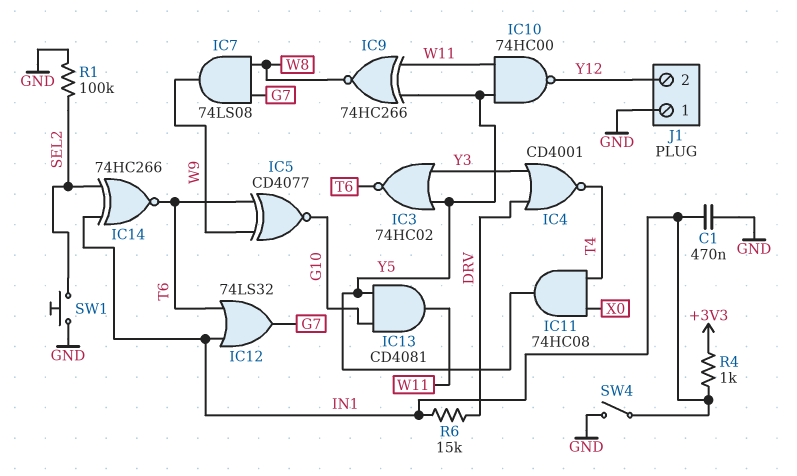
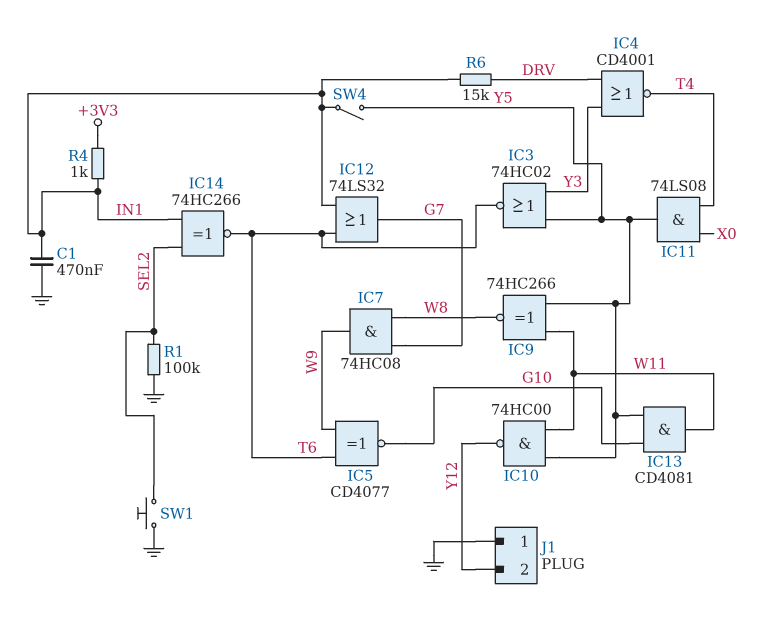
IC7: AND 74LS08 (in G7, in W8, out W9) -> AND 74HC08 (in G7, in W8, out W9)
IC11: AND 74HC08 (in T4, in X0, out Y5) -> AND 74LS08 (in T4, in X0, out Y5)
SW4: switch (GND, IN1) -> switch (IN1, Y5)

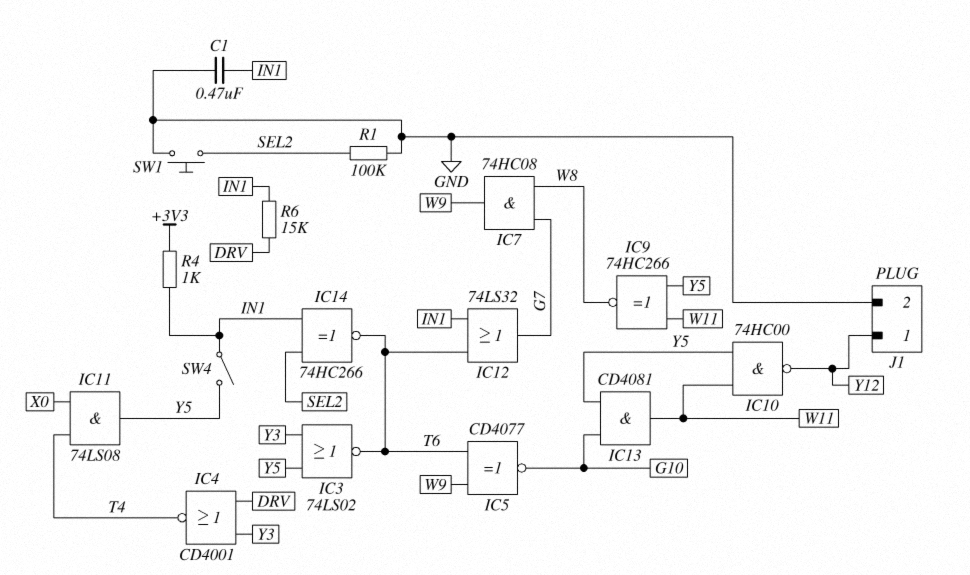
IC3: NOR 74HC02 (in Y3, in Y5, out T6) -> NOR 74LS02 (in Y3, in Y5, out T6)
J1 pin 1: GND -> Y12
J1 pin 2: Y12 -> GND

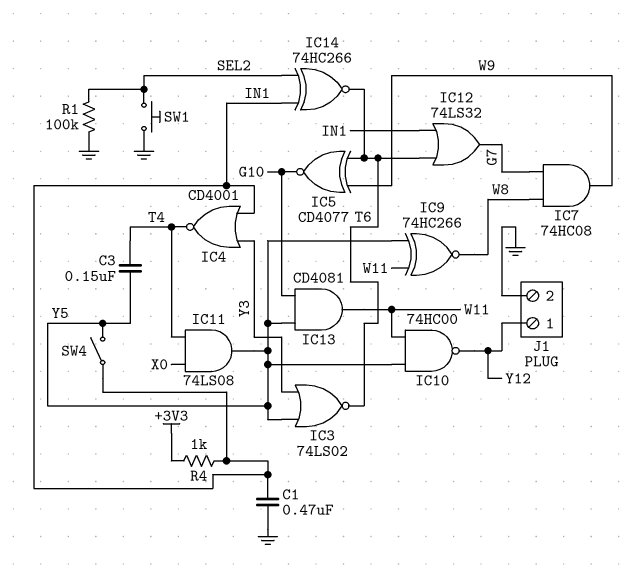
C3: none -> 150nF (T4, Y5)
IC4: NOR CD4001 (in DRV, in Y3, out T4) -> NOR CD4001 (in IN1, in Y3, out T4)
R6: 15k (DRV, IN1) -> none

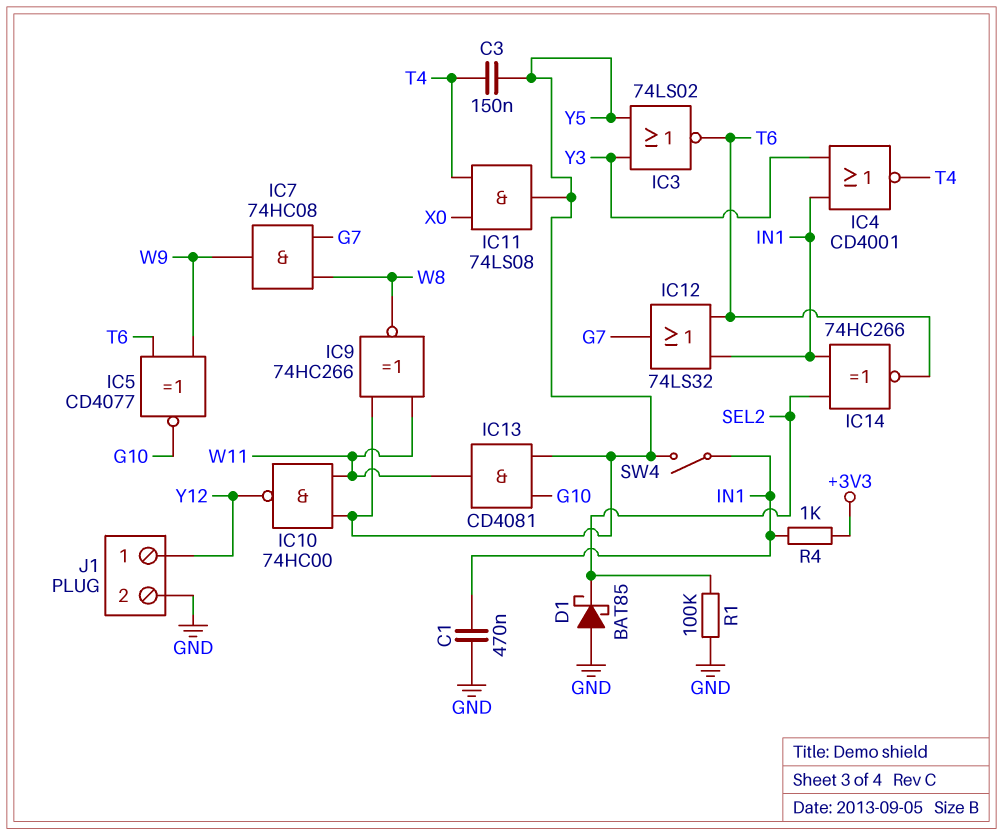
D1: none -> schottky BAT85 (A GND, K SEL2)
SW1: button (GND, SEL2) -> none

